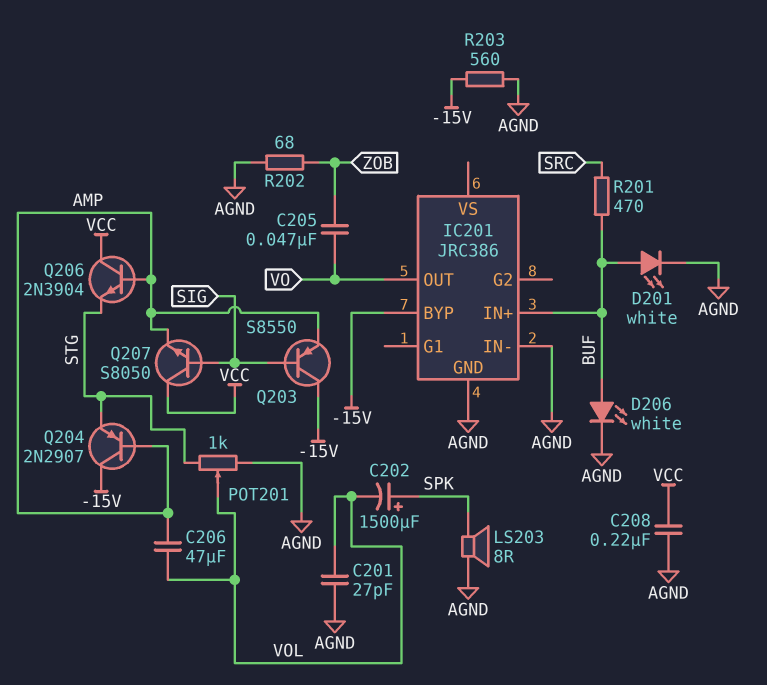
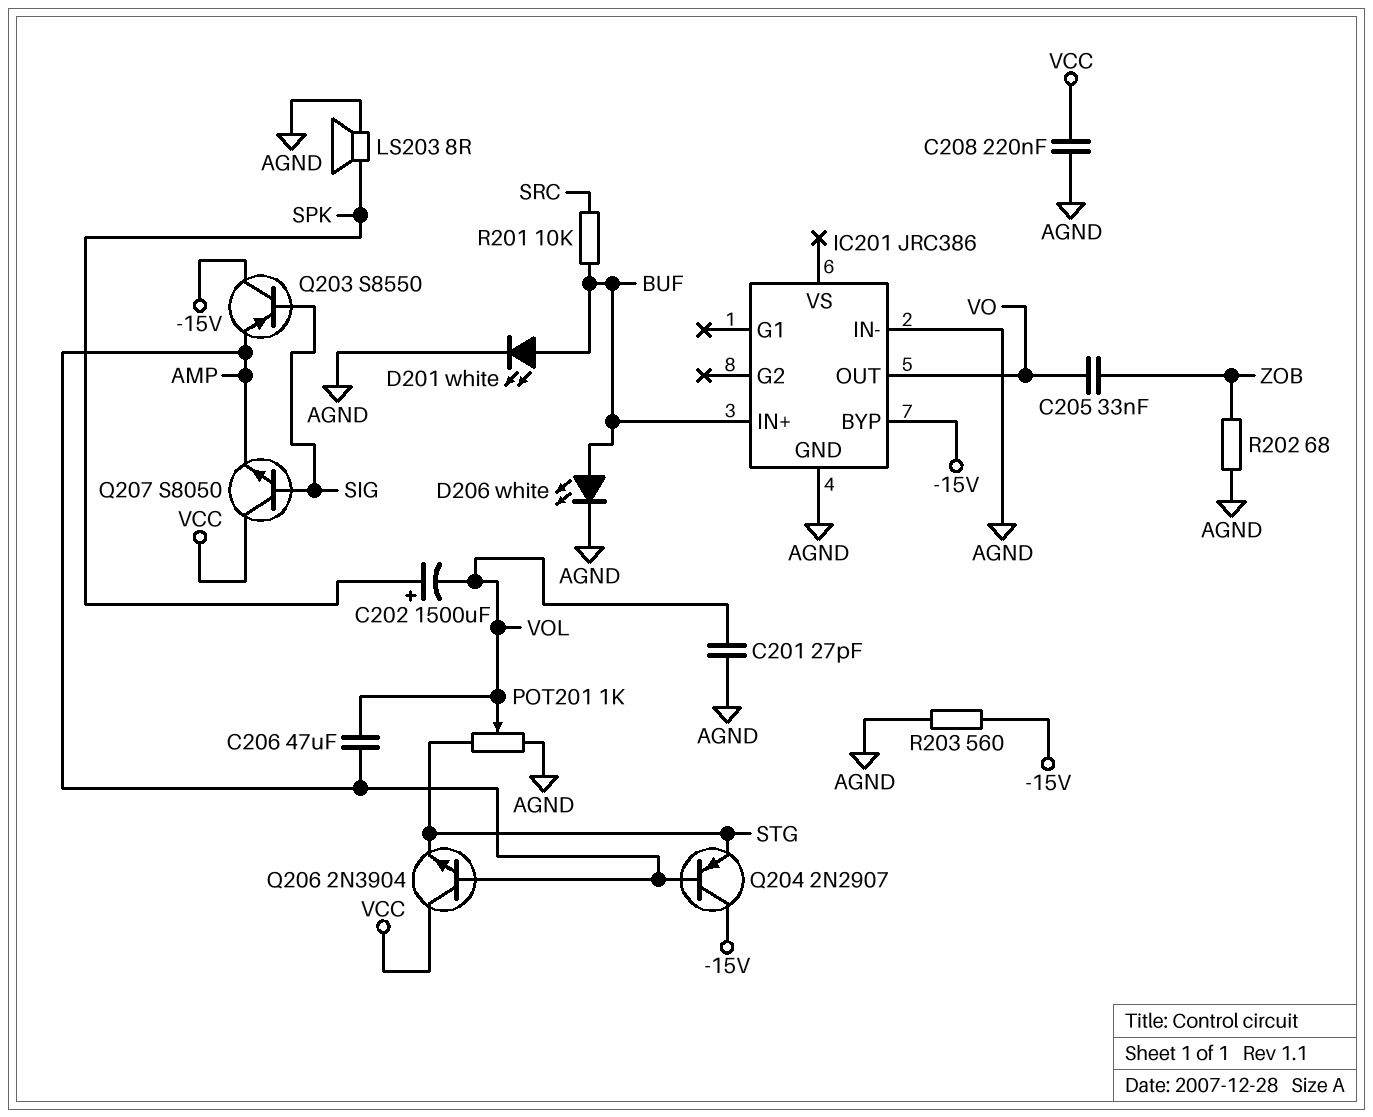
C205: 47nF (VO, ZOB) -> 33nF (VO, ZOB)
R201: 470 (BUF, SRC) -> 10k (BUF, SRC)

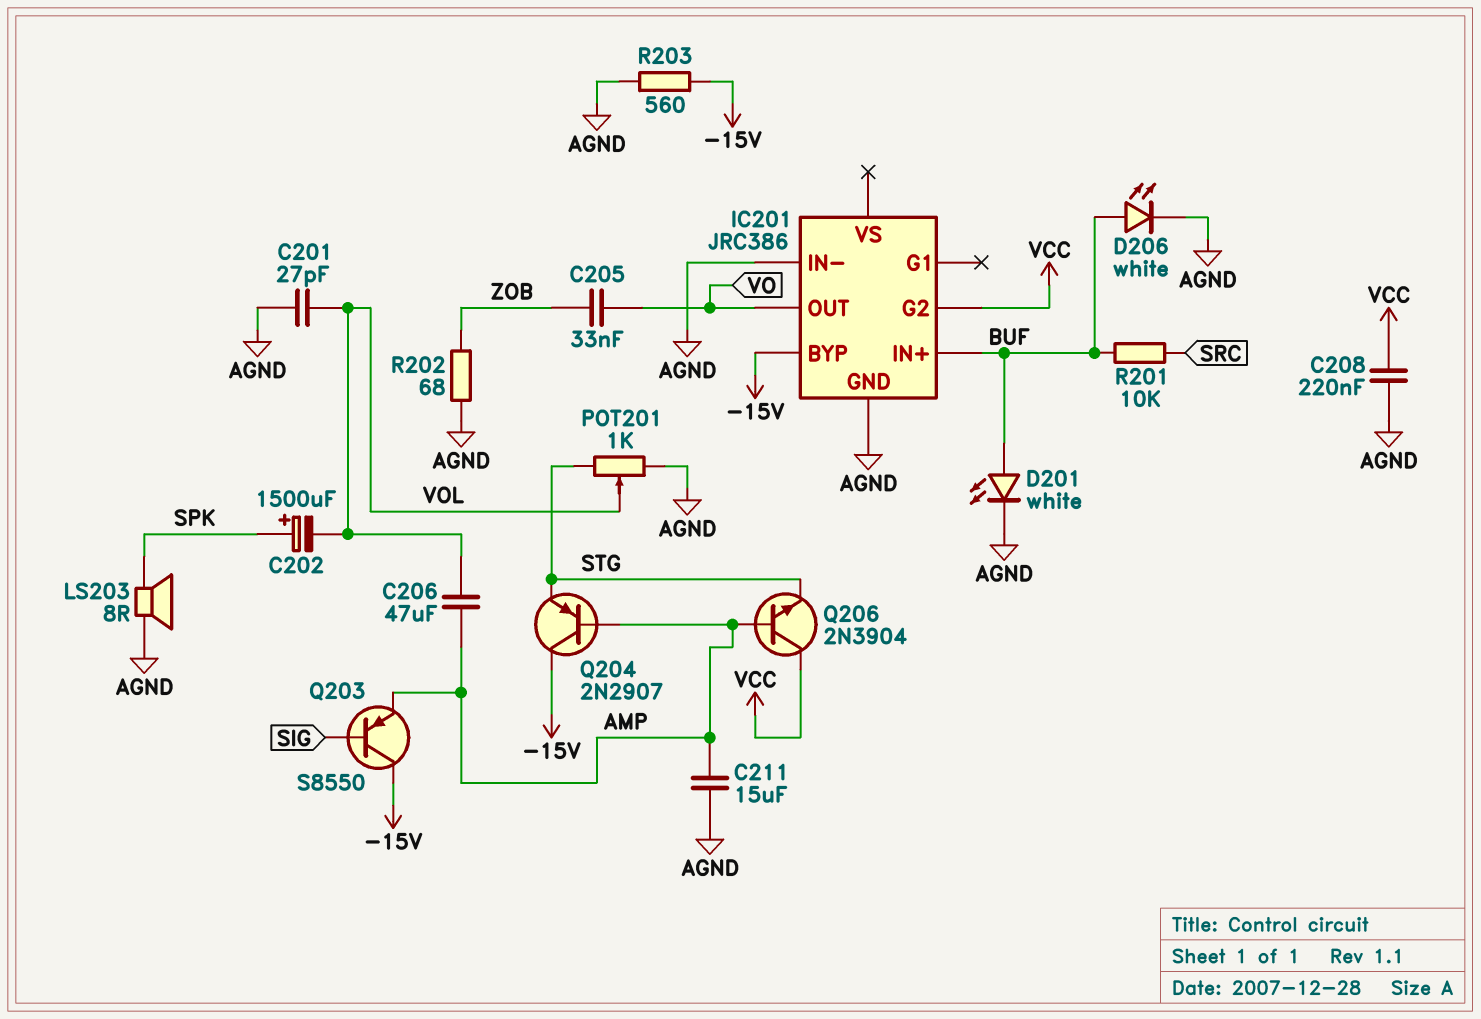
C211: none -> 15uF (AGND, AMP)
IC201 pin G2: none -> VCC
Q207: NPN S8050 (B SIG, C VCC, E AMP) -> none

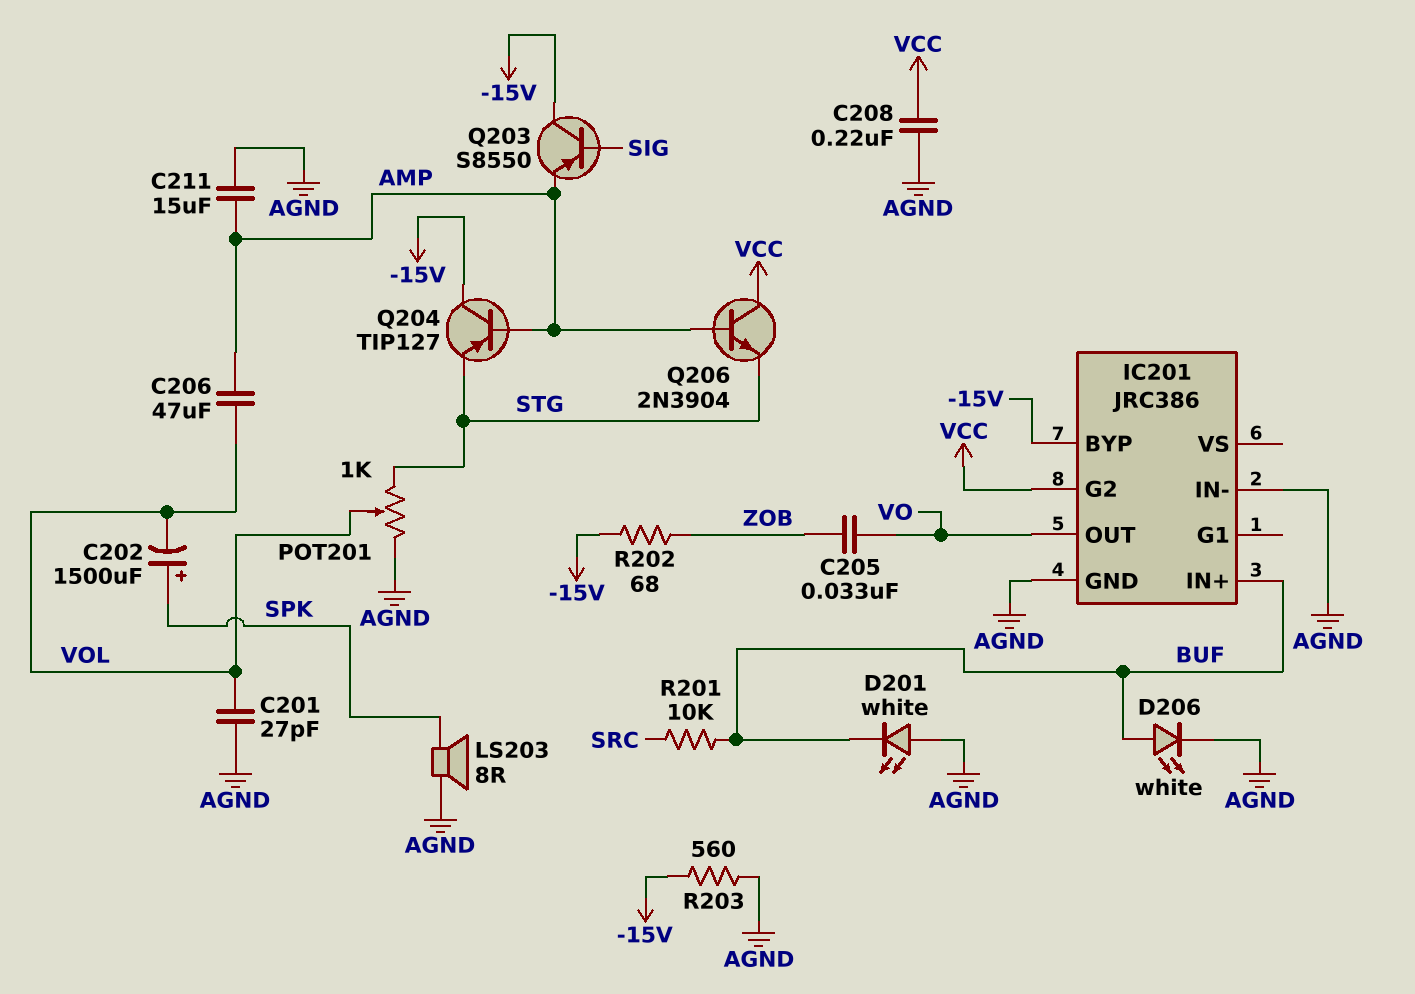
D201: LED white (A BUF, K AGND) -> LED white (A AGND, K BUF)
Q204: PNP 2N2907 (B AMP, C -15V, E STG) -> PNP TIP127 (B AMP, C -15V, E STG)
R202: 68 (AGND, ZOB) -> 68 (-15V, ZOB)

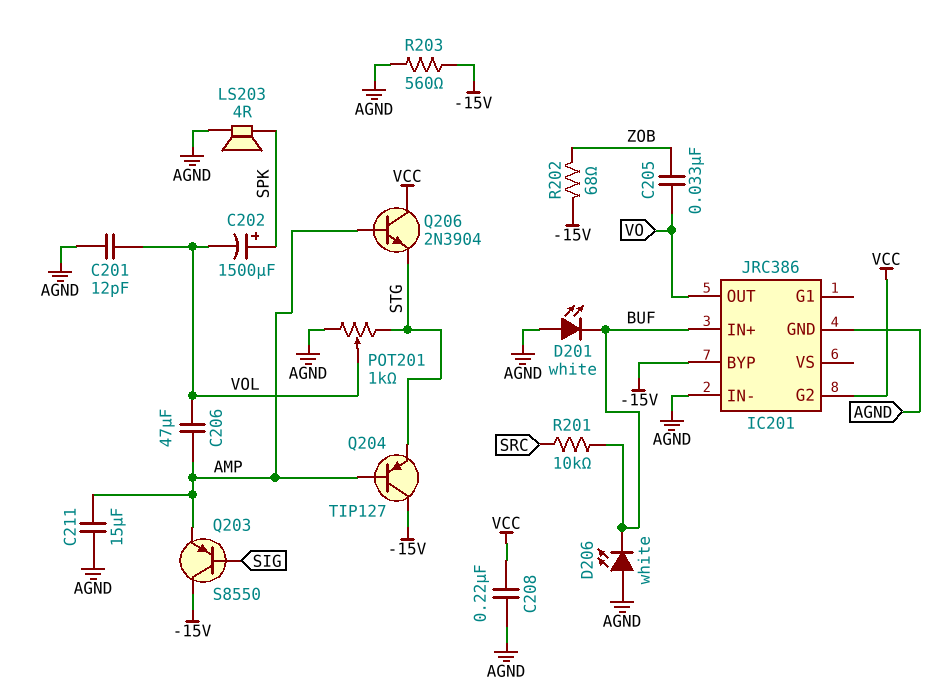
C201: 27pF (AGND, VOL) -> 12pF (AGND, VOL)
D206: LED white (A BUF, K AGND) -> LED white (A AGND, K BUF)
LS203: speaker 8R (AGND, SPK) -> speaker 4R (AGND, SPK)

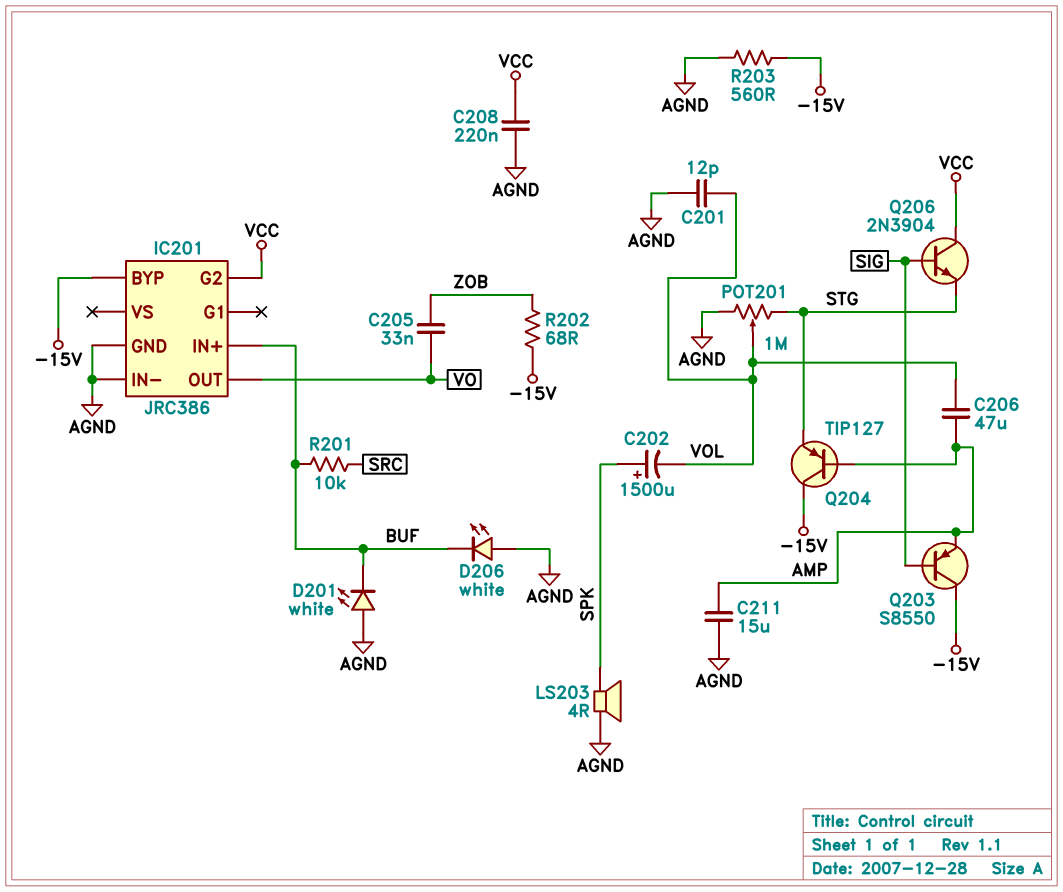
POT201: 1k (AGND, STG, wiper VOL) -> 1M (AGND, STG, wiper VOL)
Q206: NPN 2N3904 (B AMP, C VCC, E STG) -> NPN 2N3904 (B SIG, C VCC, E STG)

